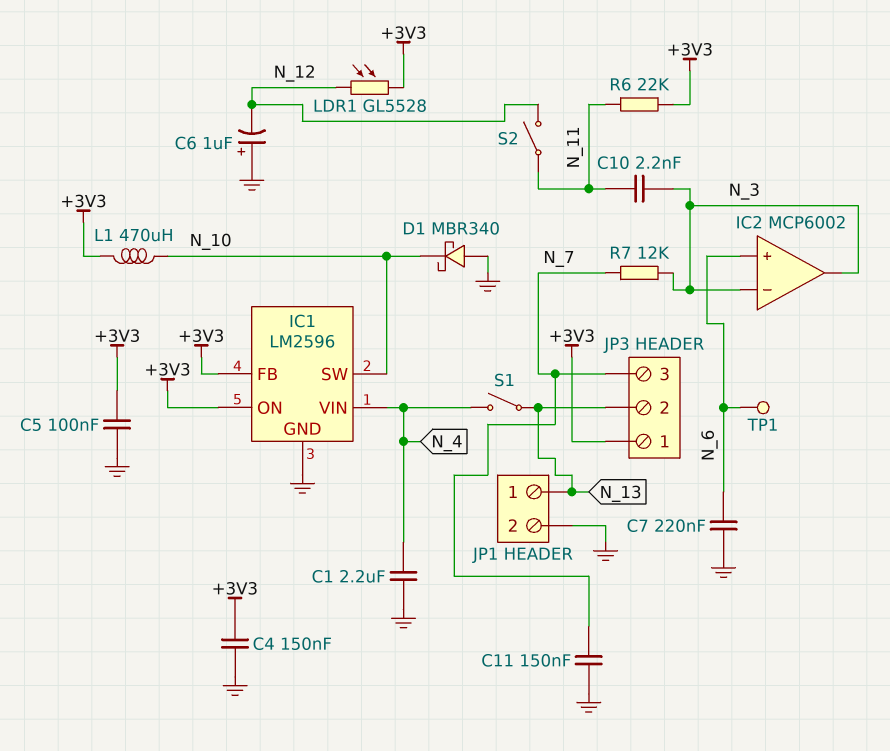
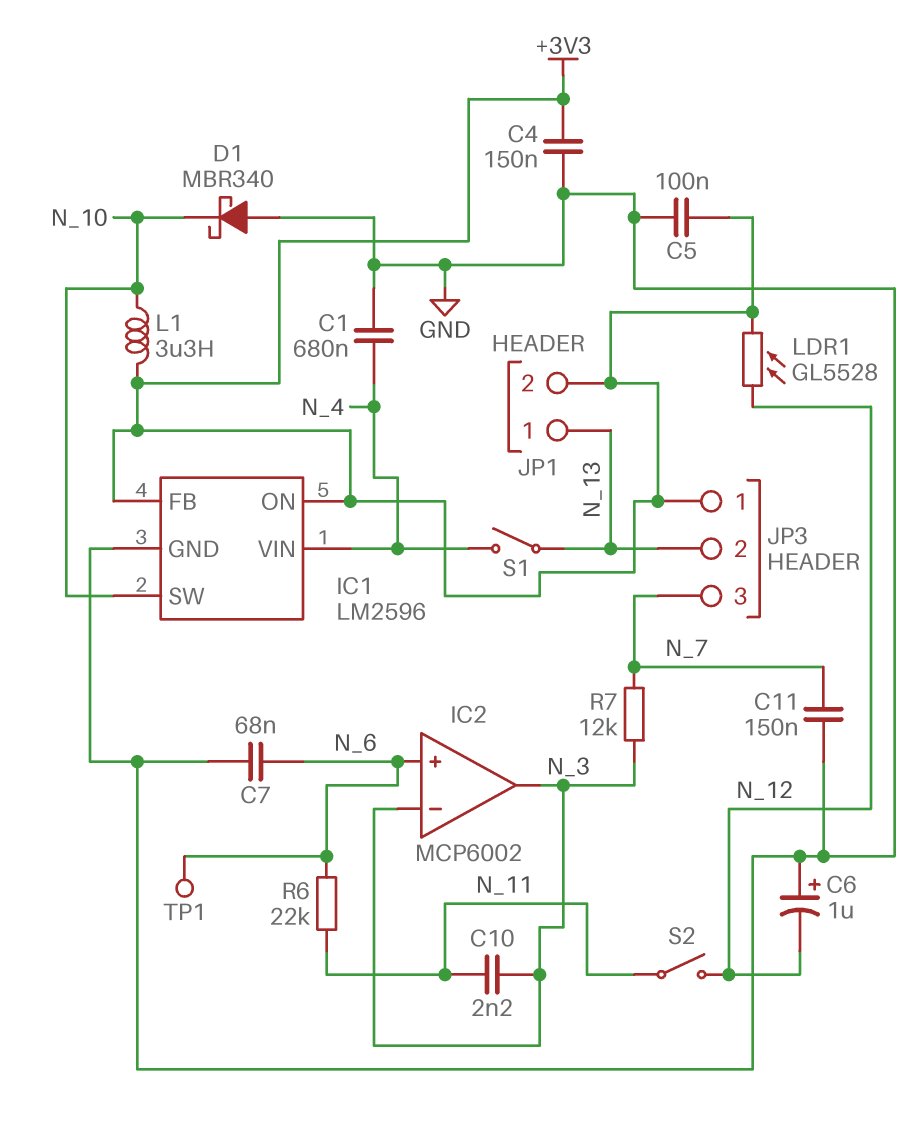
C1: 2.2uF (GND, N_4) -> 680nF (GND, N_4)
C7: 220nF (GND, N_6) -> 68nF (GND, N_6)
JP1 pin 2: GND -> +3V3
L1: 470uH (+3V3, N_10) -> 3.3uH (+3V3, N_10)
R6: 22k (+3V3, N_11) -> 22k (N_6, N_11)

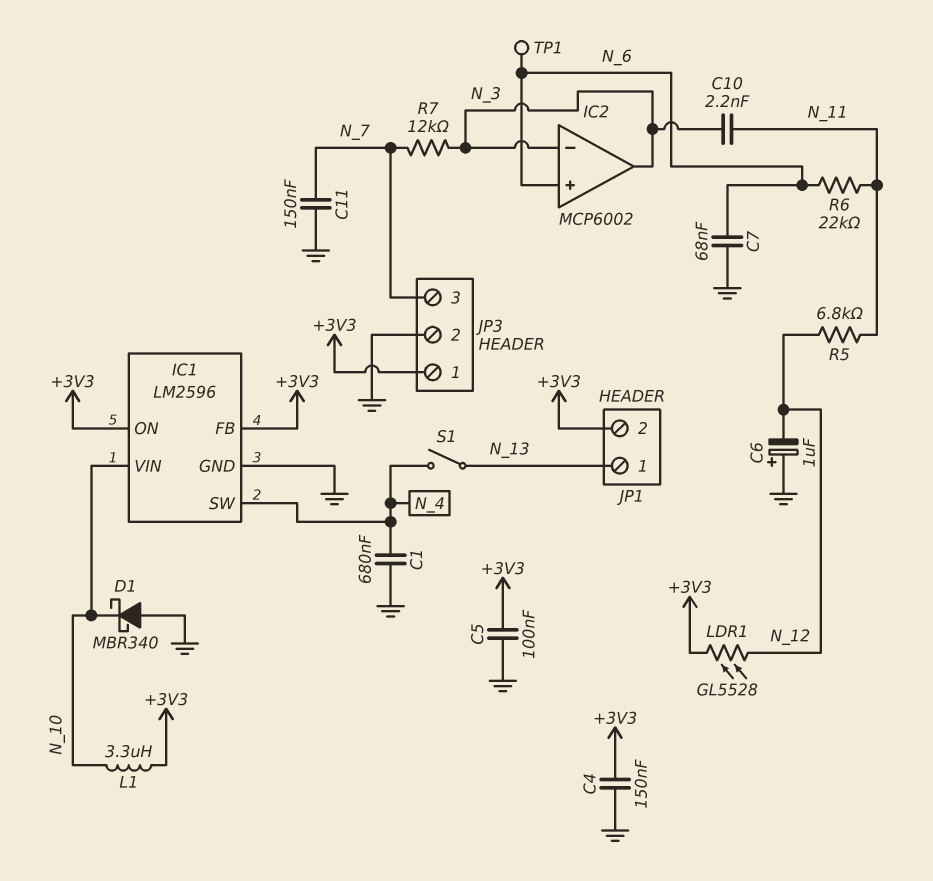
IC1 pin SW: N_10 -> N_4
IC1 pin VIN: N_4 -> N_10
JP3 pin 2: N_13 -> GND
R5: none -> 6.8k (N_11, N_12)
S2: switch (N_11, N_12) -> none

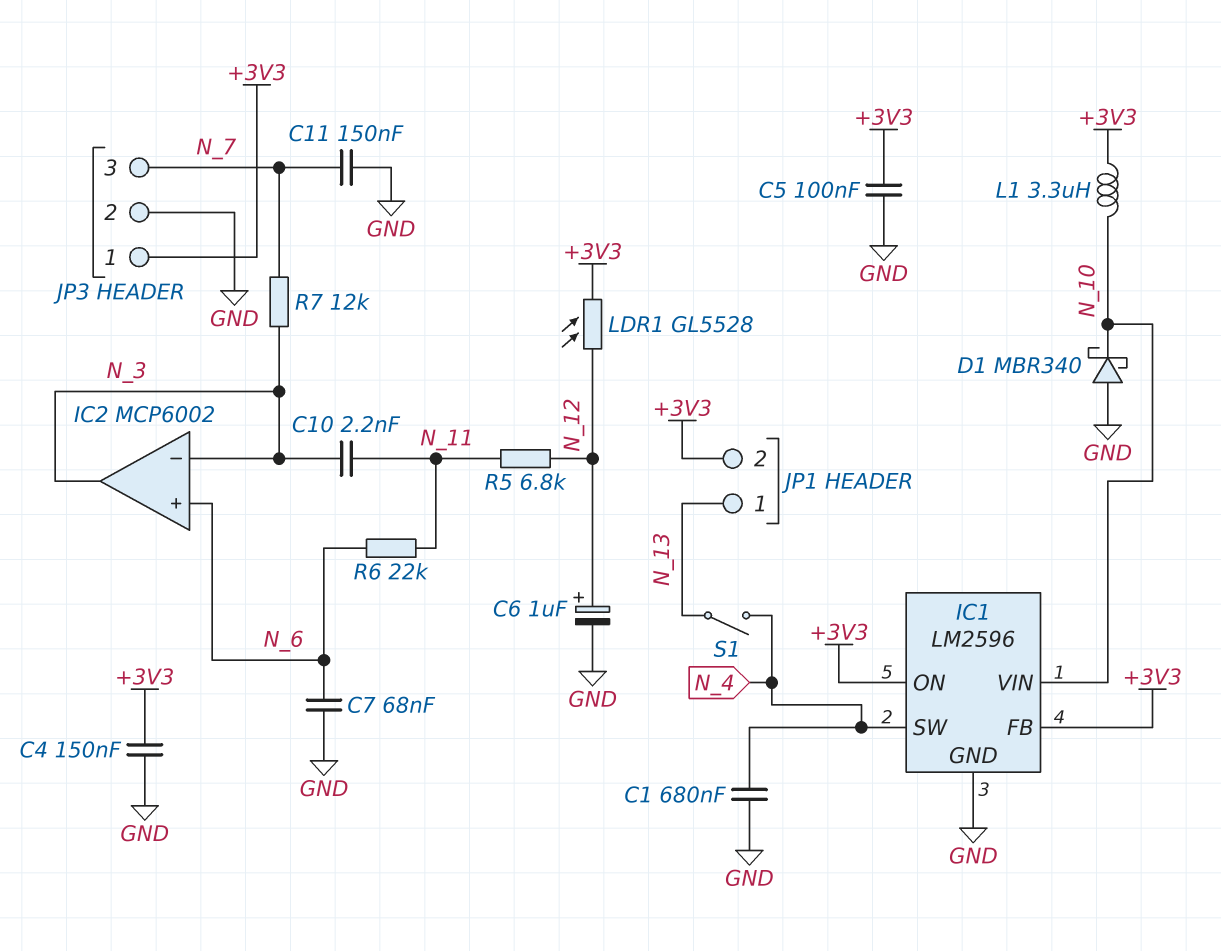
C6: 1uF (plus GND, minus N_12) -> 1uF (plus N_12, minus GND)
TP1: test point (N_6) -> none

